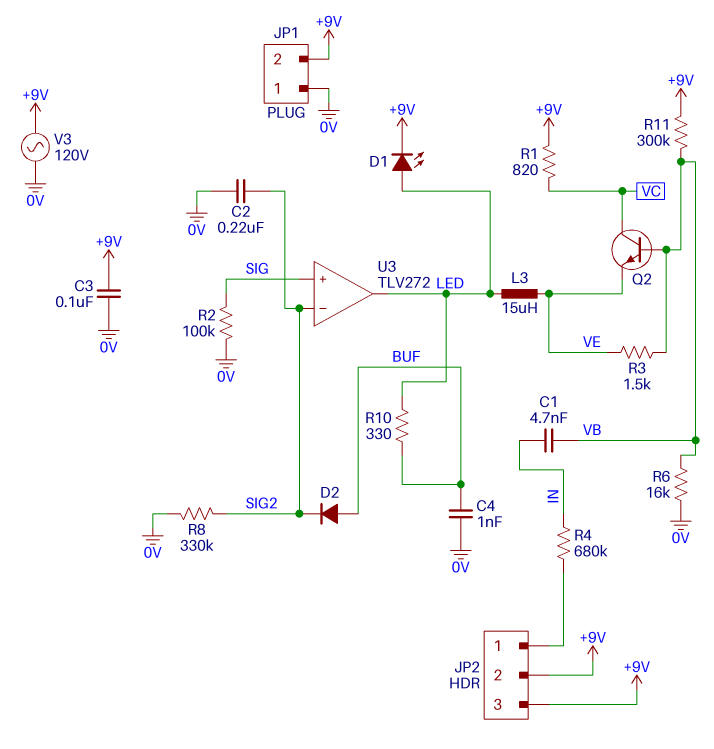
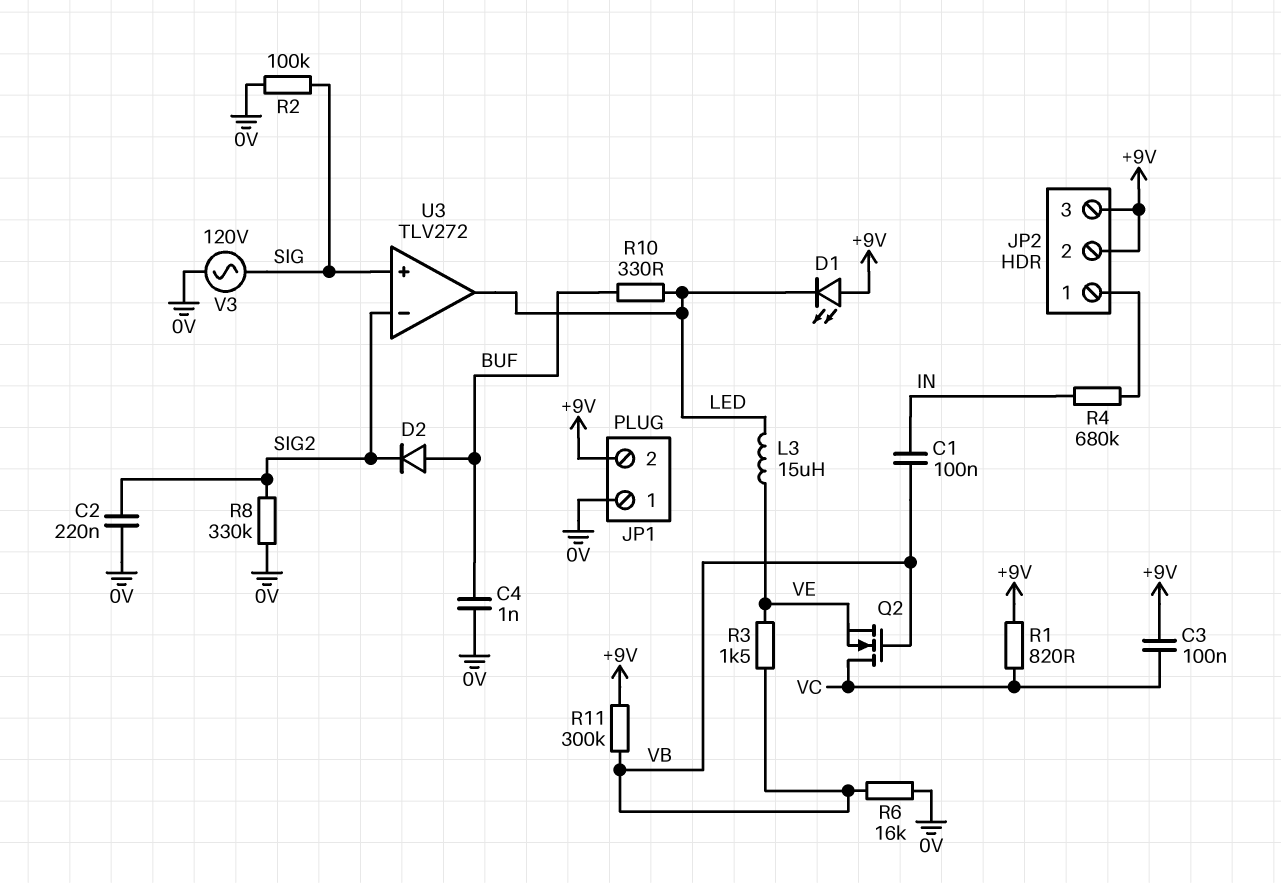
C1: 4.7nF (IN, VB) -> 100nF (IN, VB)
C3: 100nF (+9V, 0V) -> 100nF (+9V, VC)
D1: LED (A LED, K +9V) -> LED (A +9V, K LED)
Q2: NPN (B VB, C VC, E VE) -> NMOS (G VB, D VC, S VE)
V3: AC 120V (+9V, 0V) -> AC 120V (0V, SIG)

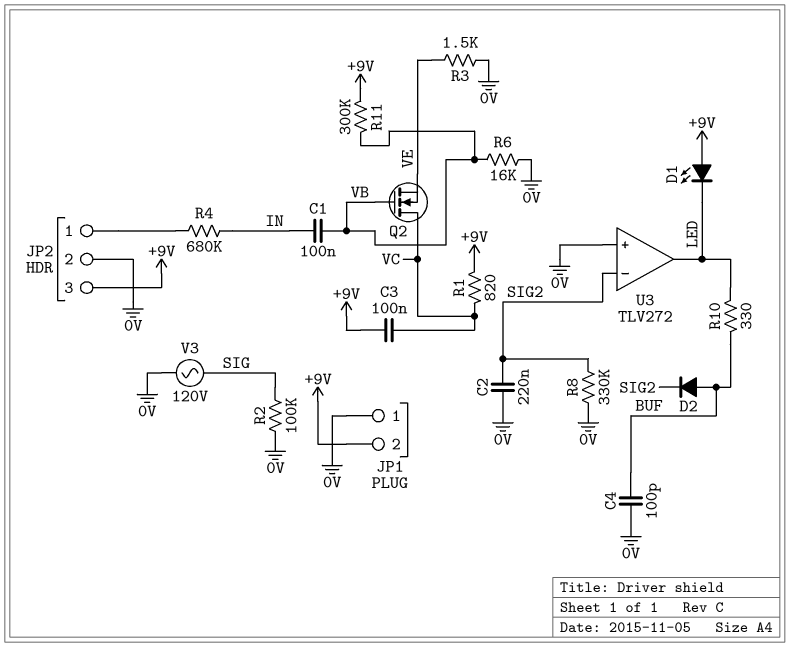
C4: 1nF (0V, BUF) -> 100pF (0V, BUF)
JP2 pin 2: +9V -> 0V
L3: 15uH (LED, VE) -> none
R3: 1.5k (VB, VE) -> 1.5k (0V, VE)
U3 pin in+: SIG -> 0V

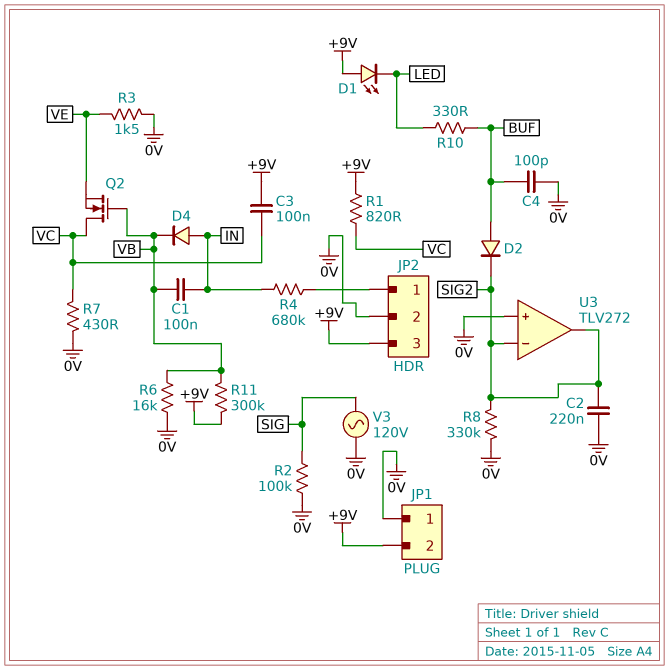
D4: none -> diode (A IN, K VB)
R7: none -> 430 (0V, VC)
U3 pin out: LED -> SIG2

